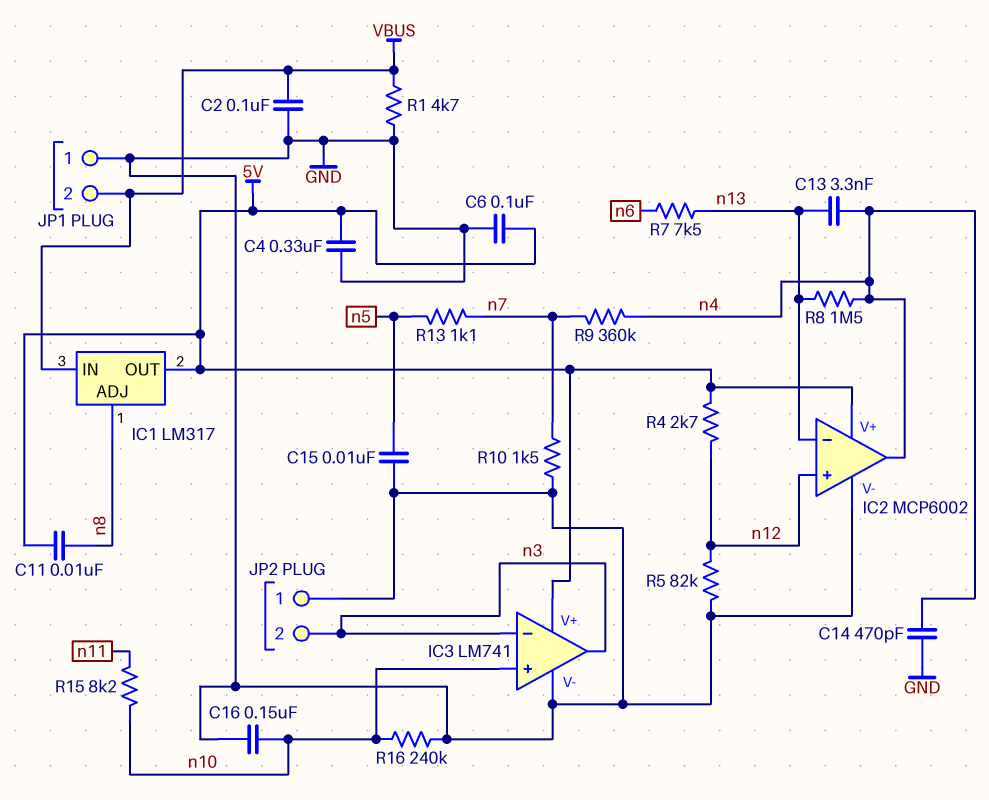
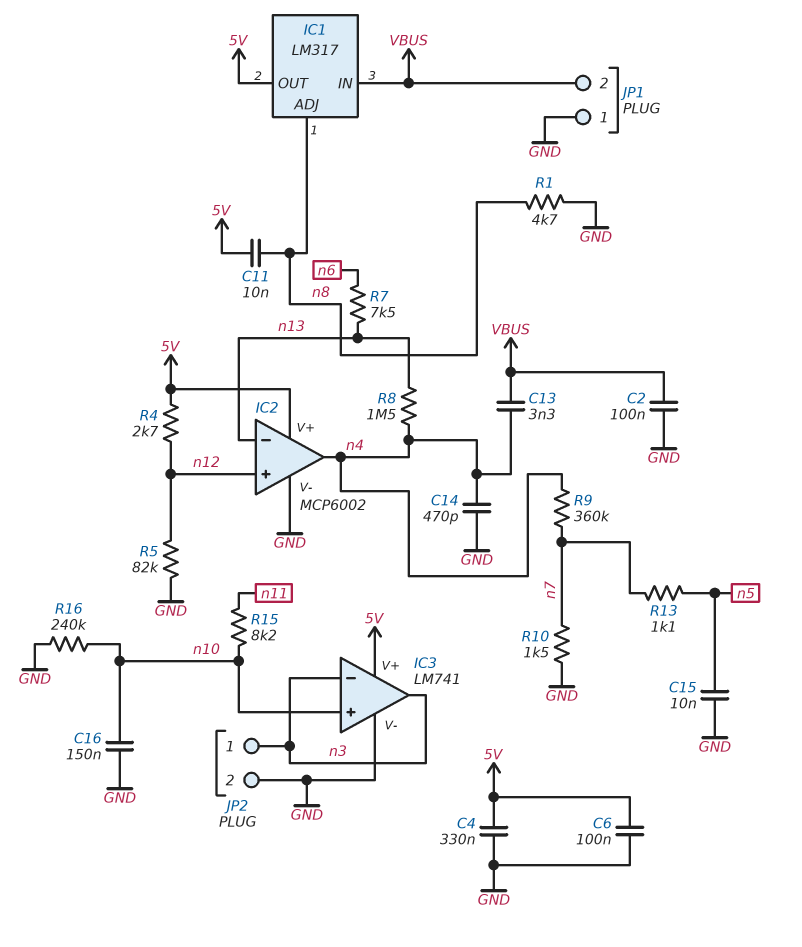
C13: 3.3nF (n4, n13) -> 3.3nF (VBUS, n4)
JP2 pin 1: GND -> n3
JP2 pin 2: n3 -> GND
R1: 4.7k (GND, VBUS) -> 4.7k (GND, n8)

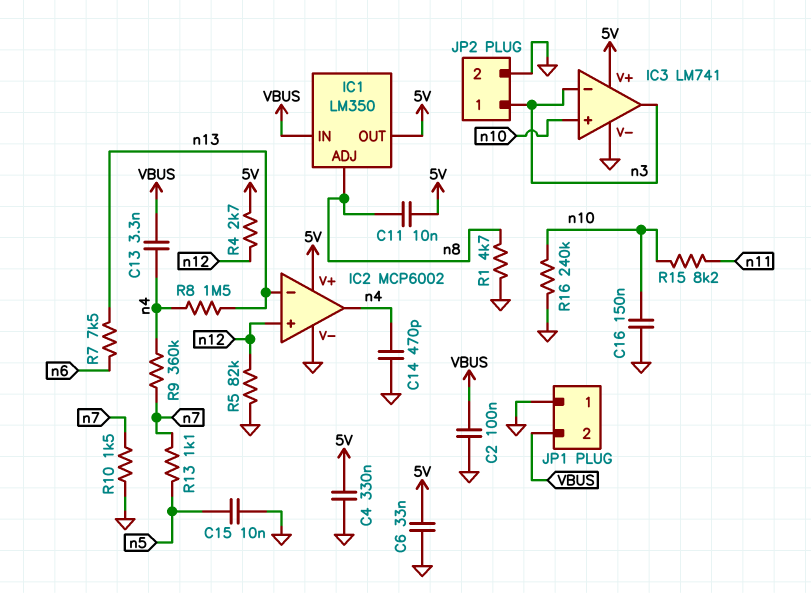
C6: 100nF (5V, GND) -> 33nF (5V, GND)
IC1: LM317 -> LM350

